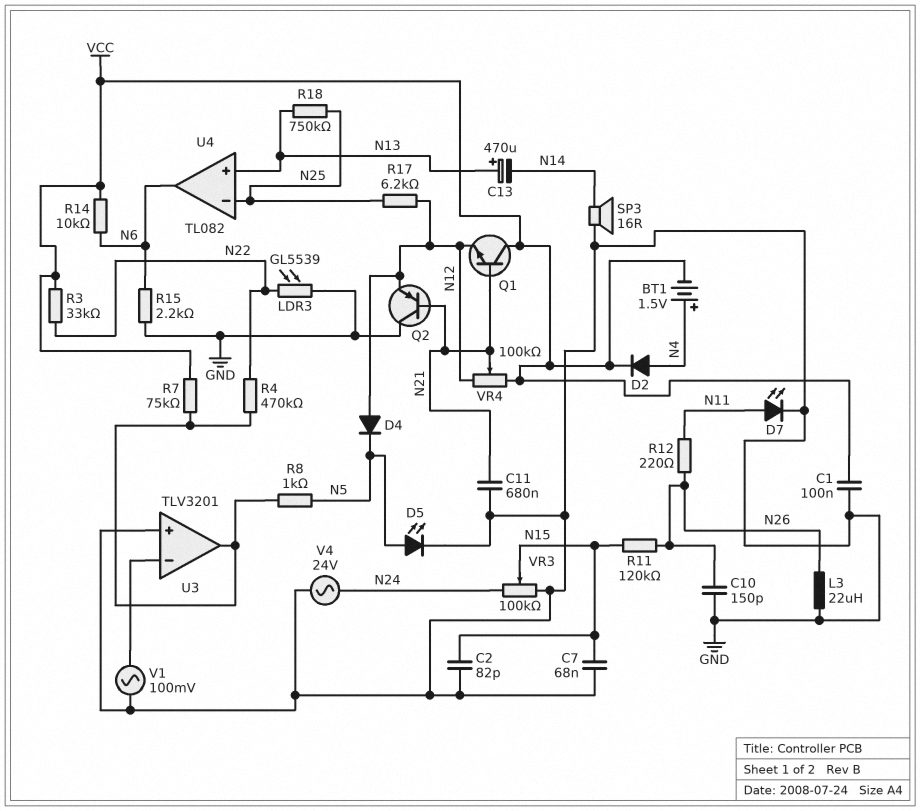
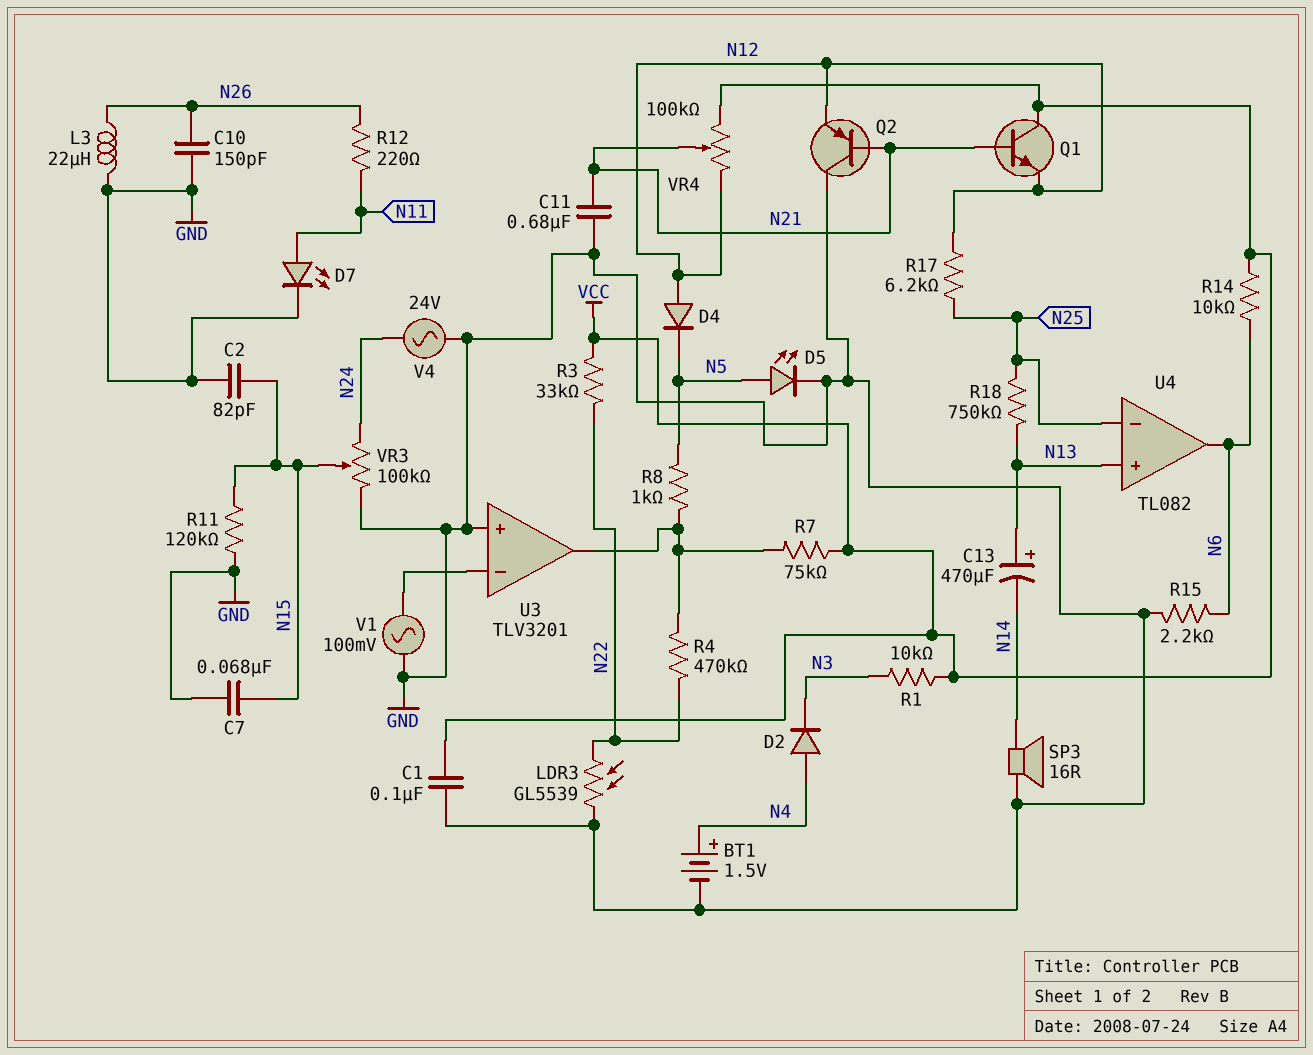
BT1: 1.5V (plus N4, minus VCC) -> 1.5V (plus N4, minus GND)
D2: diode (A N4, K VCC) -> diode (A N4, K N3)
R1: none -> 10k (N3, VCC)
R11: 120k (N15, N26) -> 120k (GND, N15)

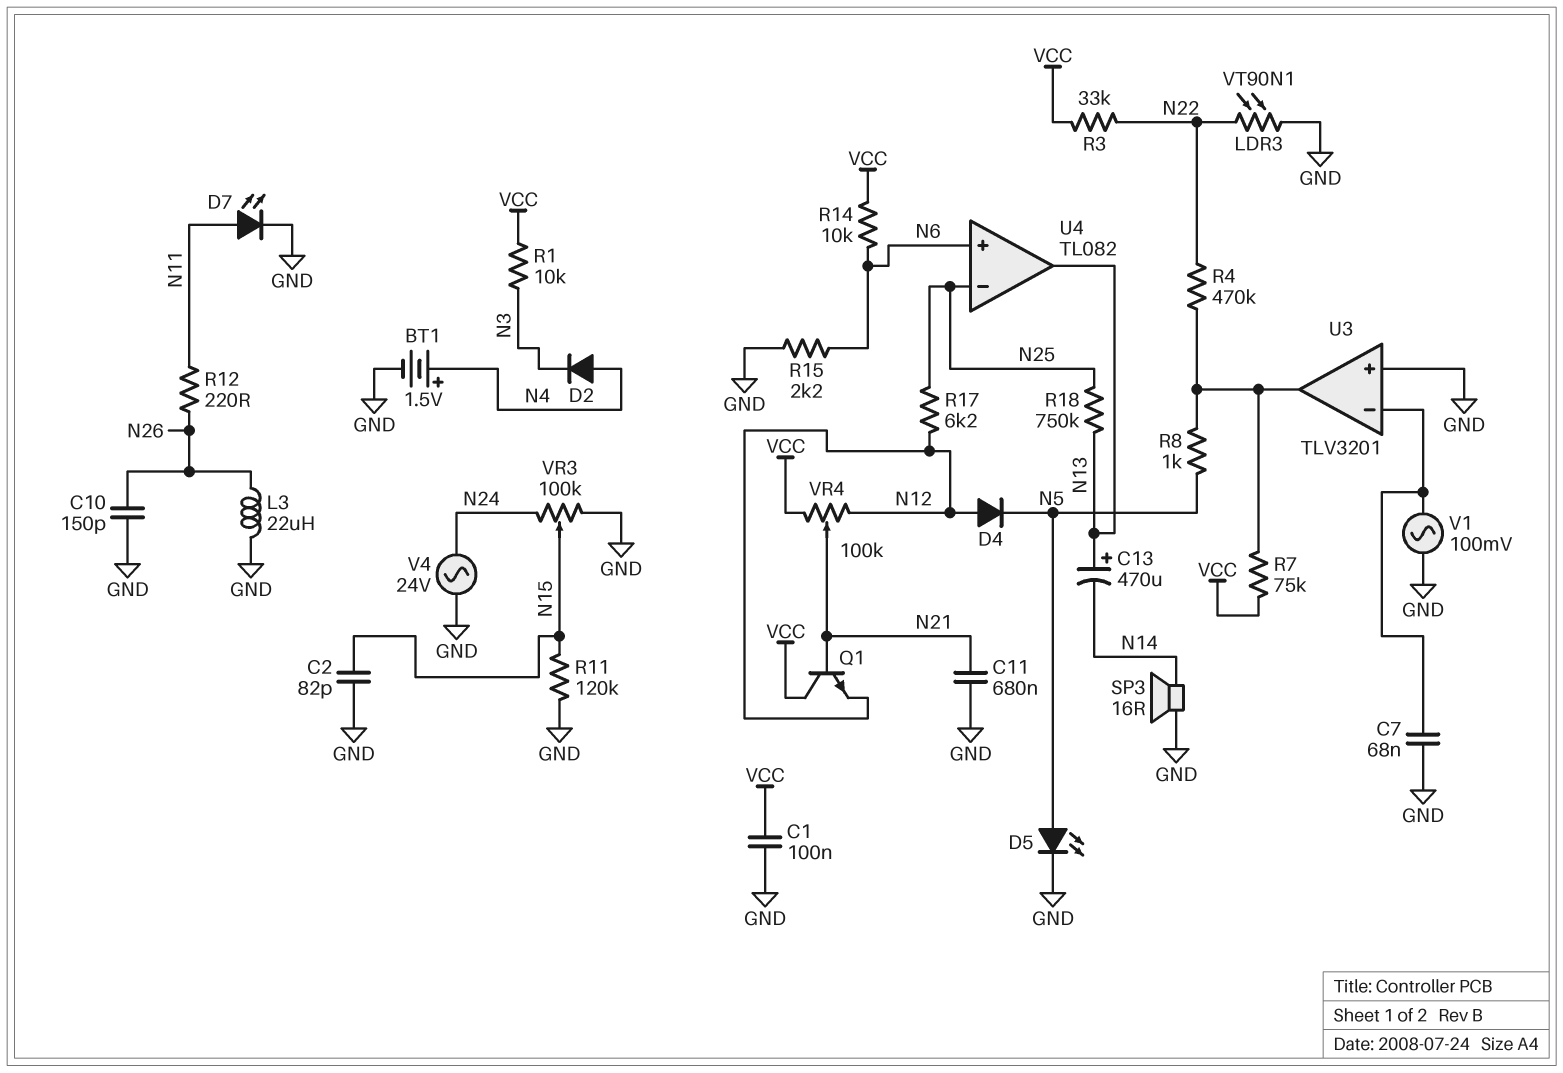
C7: 68nF (GND, N15) -> 68nF (GND, U3/in-)
LDR3: GL5539 (GND, N22) -> VT90N1 (GND, N22)
Q2: PNP (B N21, C GND, E N12) -> none
U4 pin in+: N13 -> N6
U4 pin out: N6 -> N13

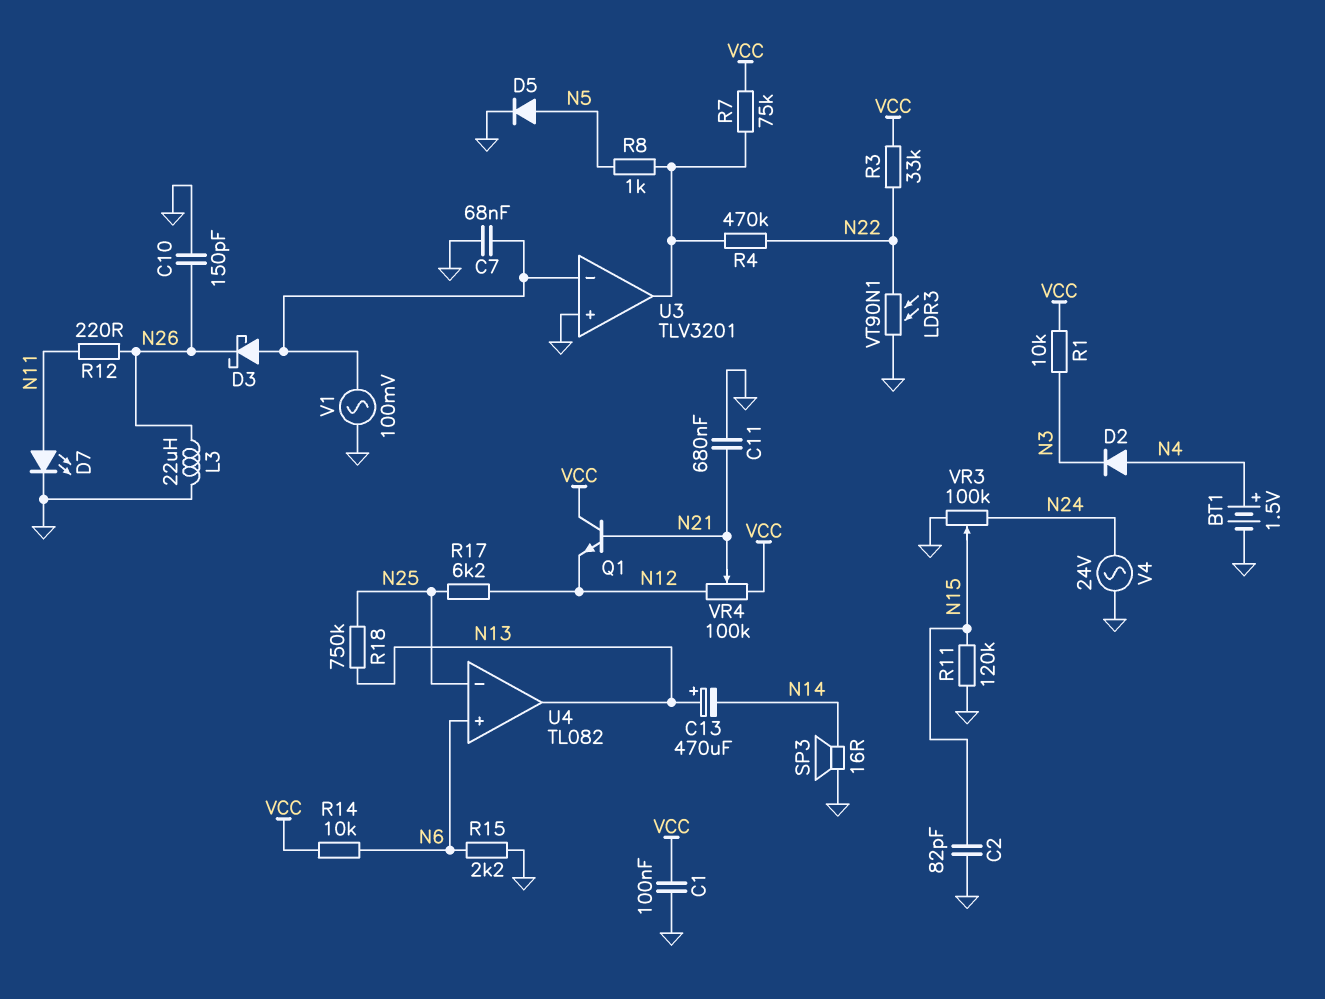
D3: none -> schottky (A U3/in-, K N26)
D4: diode (A N12, K N5) -> none
D5: LED (A N5, K GND) -> diode (A N5, K GND)

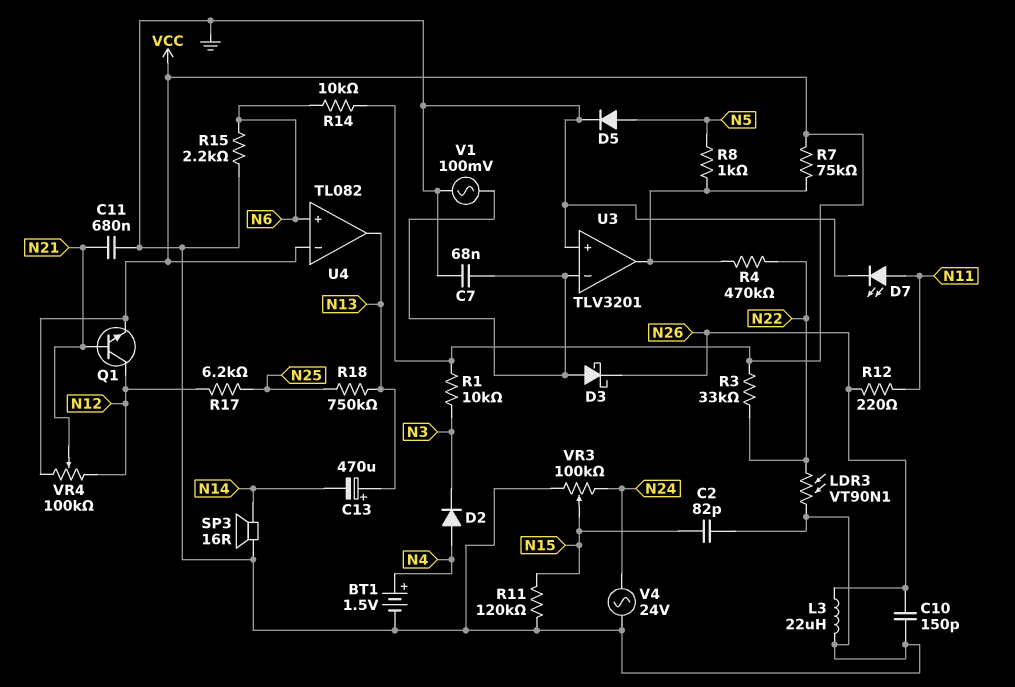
C1: 100nF (GND, VCC) -> none
Q1: NPN (B N21, C VCC, E N12) -> NPN (B N21, C N12, E VCC)
U4 pin in-: N25 -> VCC

